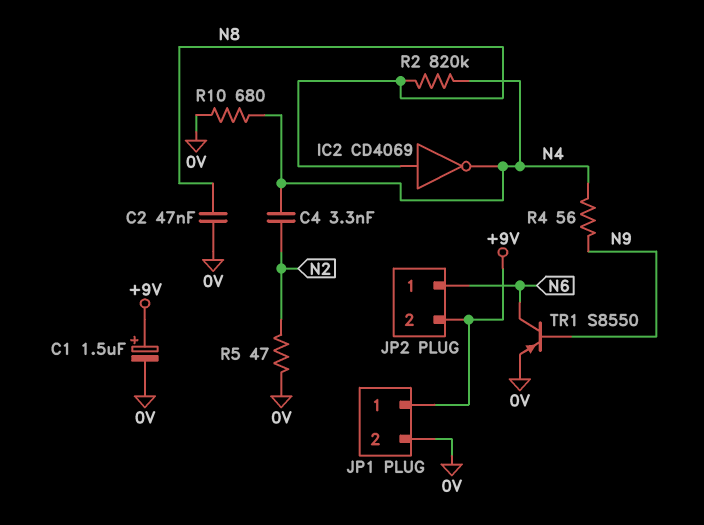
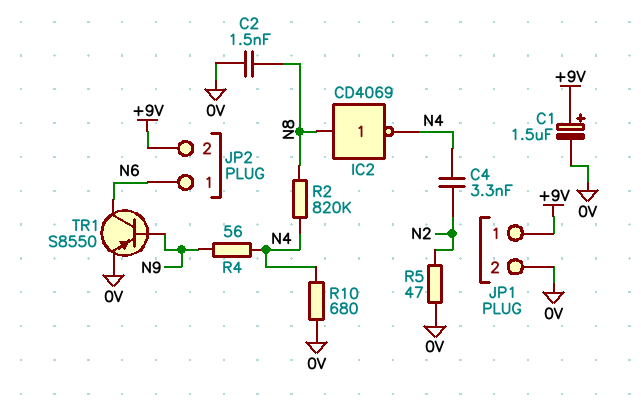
C2: 47nF (0V, N8) -> 1.5nF (0V, N8)

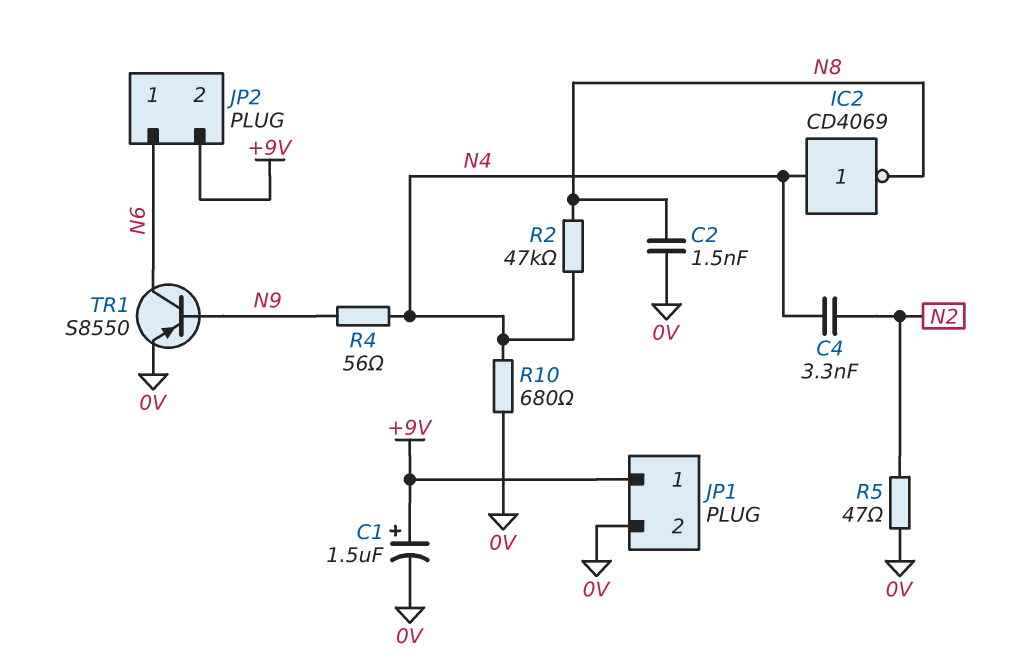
IC2: NOT CD4069 (in N8, out N4) -> NOT CD4069 (in N4, out N8)
R2: 820k (N4, N8) -> 47k (N4, N8)

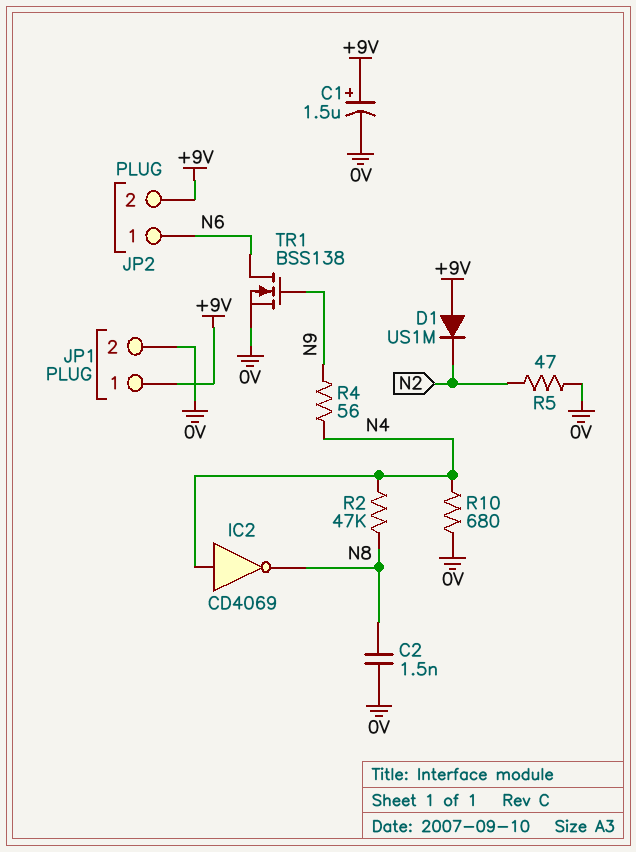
C4: 3.3nF (N2, N4) -> none
D1: none -> diode US1M (A +9V, K N2)
TR1: PNP S8550 (B N9, C N6, E 0V) -> NMOS BSS138 (G N9, D N6, S 0V)

